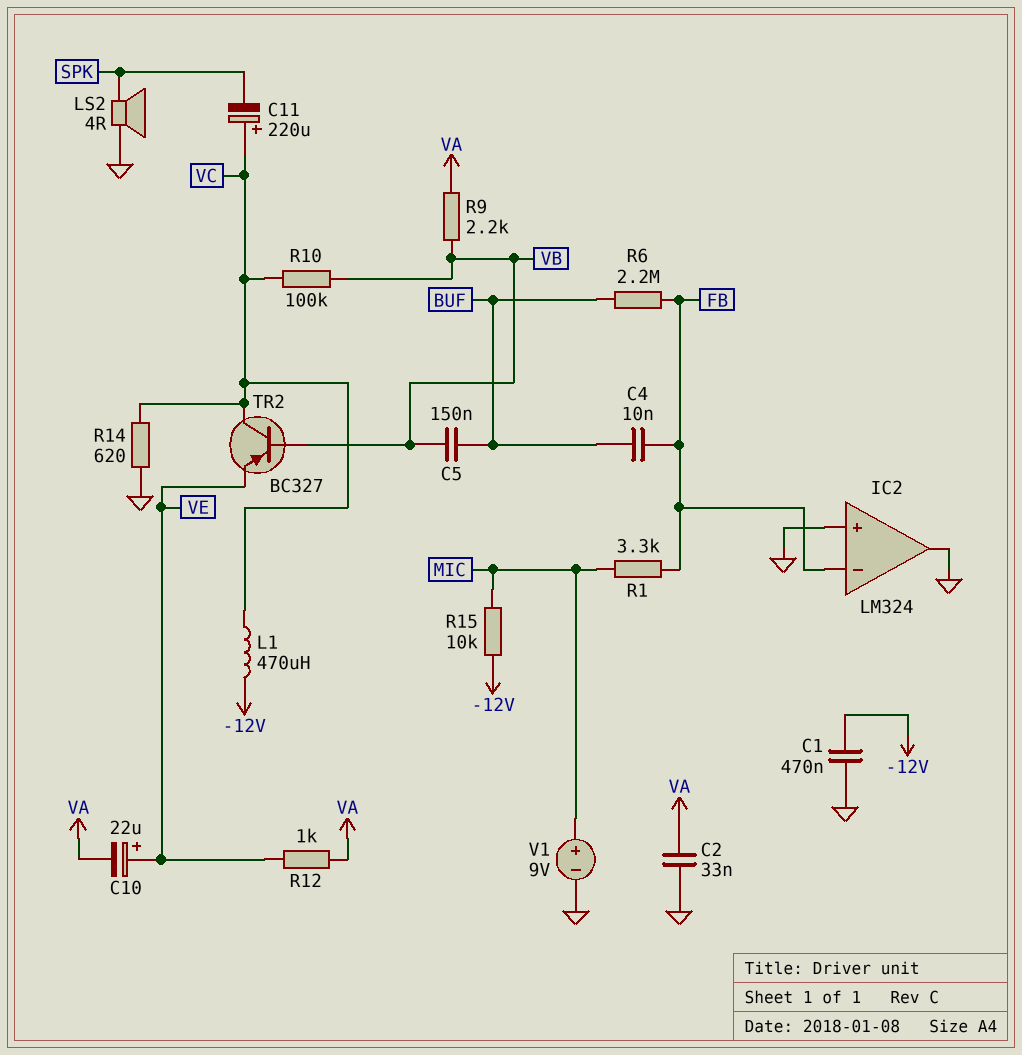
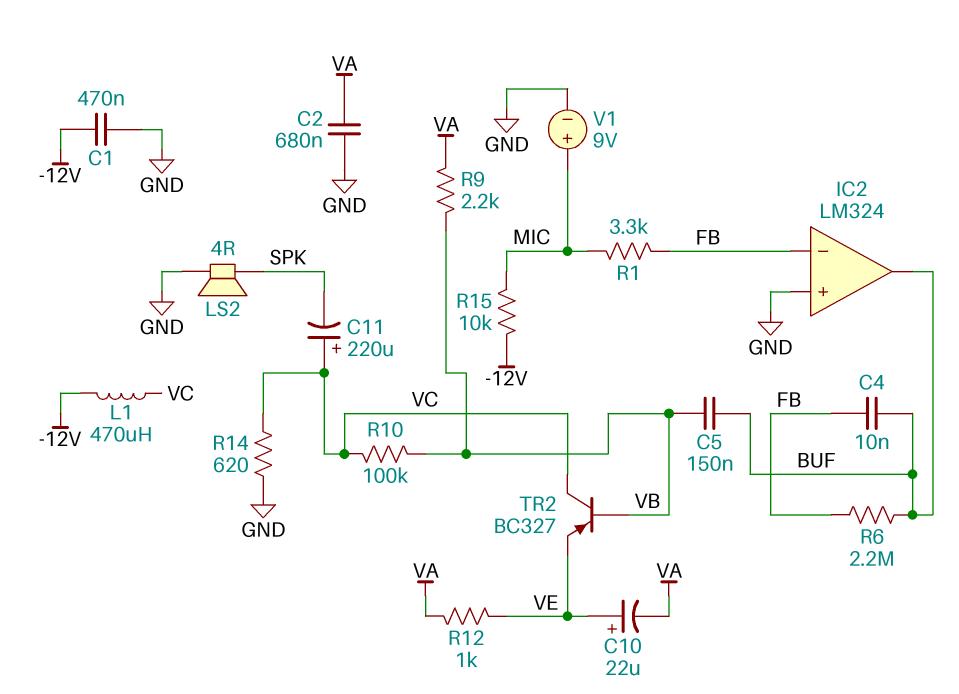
C2: 33nF (GND, VA) -> 680nF (GND, VA)
IC2 pin out: GND -> BUF

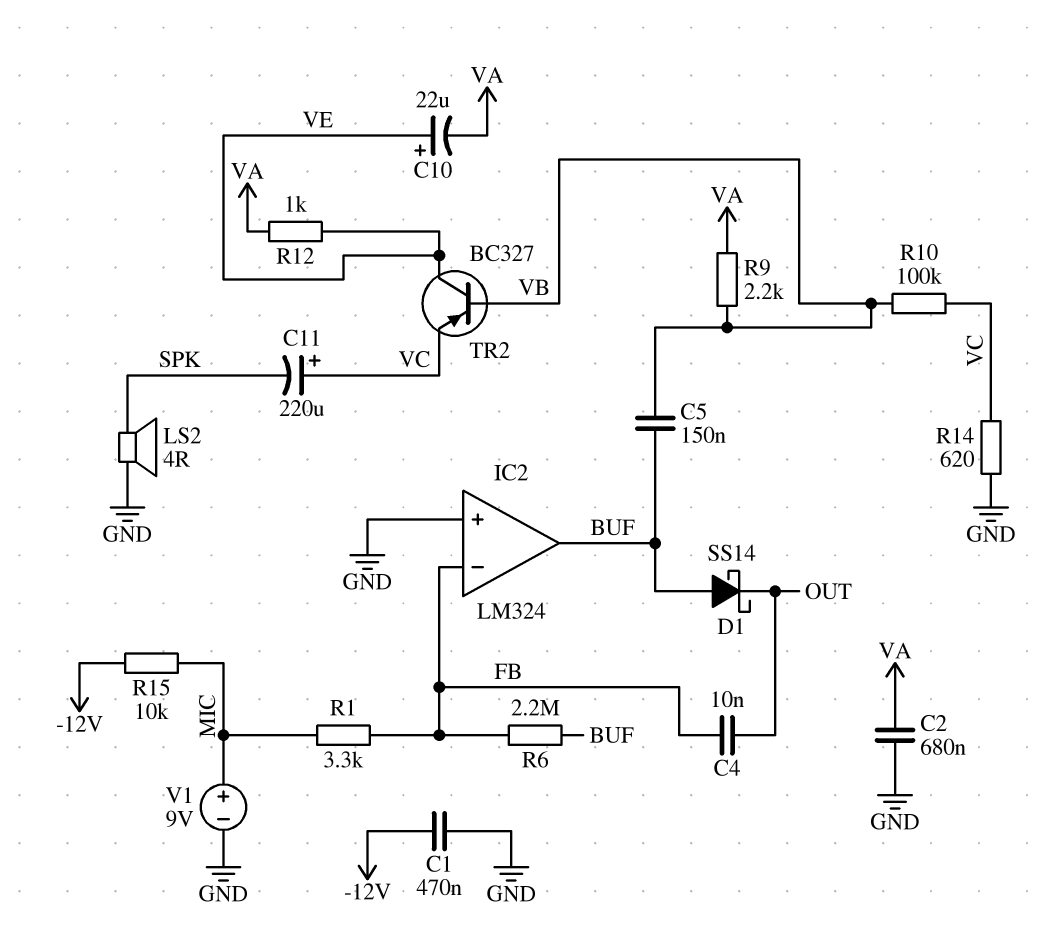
C4: 10nF (BUF, FB) -> 10nF (FB, OUT)
D1: none -> schottky SS14 (A BUF, K OUT)
L1: 470uH (-12V, VC) -> none
TR2: PNP BC327 (B VB, C VC, E VE) -> PNP BC327 (B VB, C VE, E VC)

